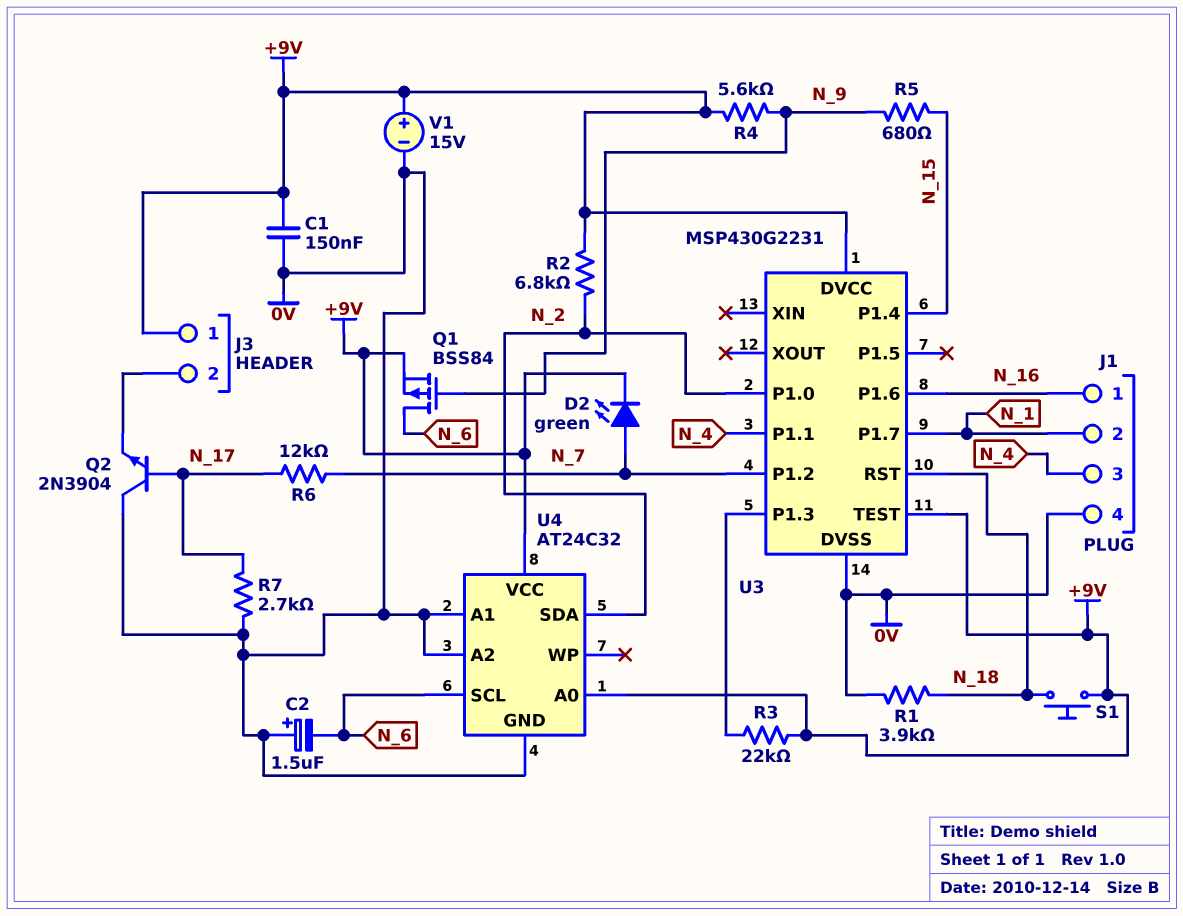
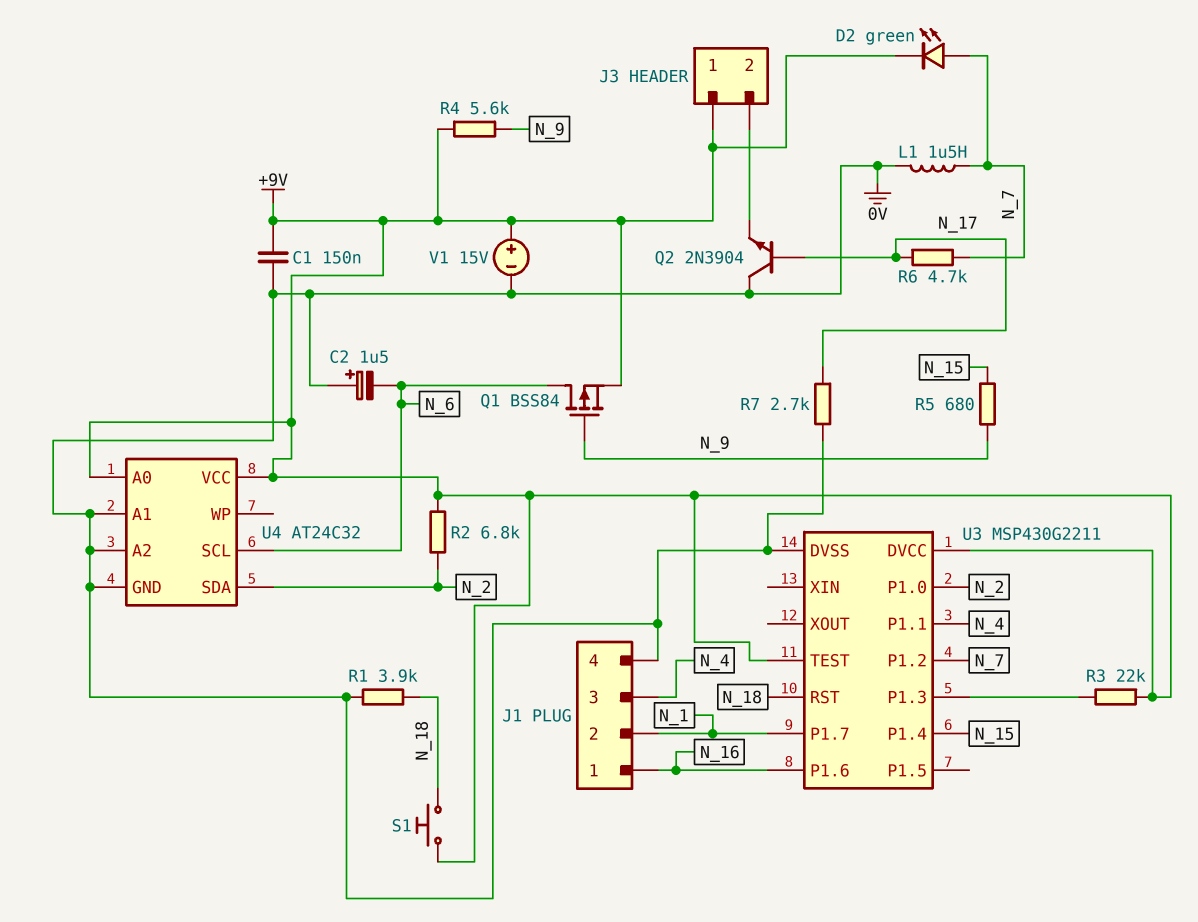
L1: none -> 1.5uH (0V, N_7)
R6: 12k (N_7, N_17) -> 4.7k (N_7, N_17)
U3: MSP430G2231 -> MSP430G2211

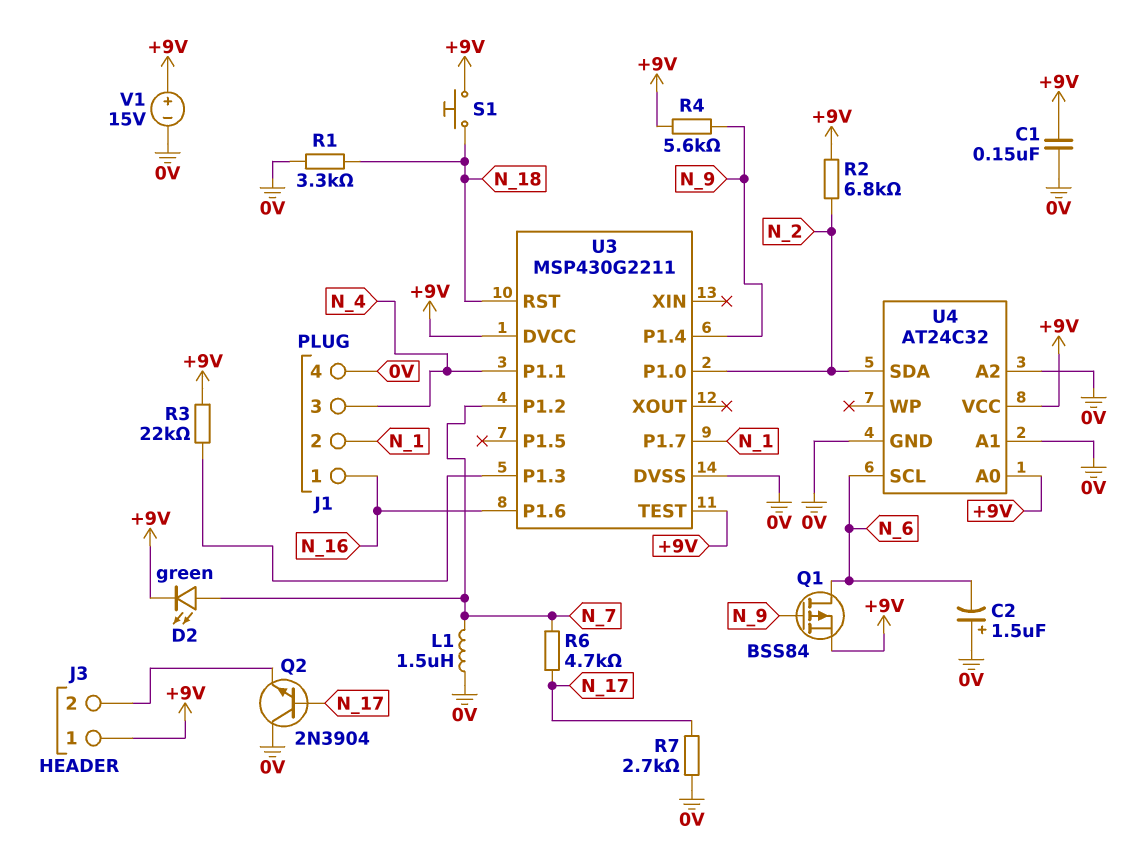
R1: 3.9k (0V, N_18) -> 3.3k (0V, N_18)
R5: 680 (N_9, N_15) -> none
U3 pin P1.4: N_15 -> N_9

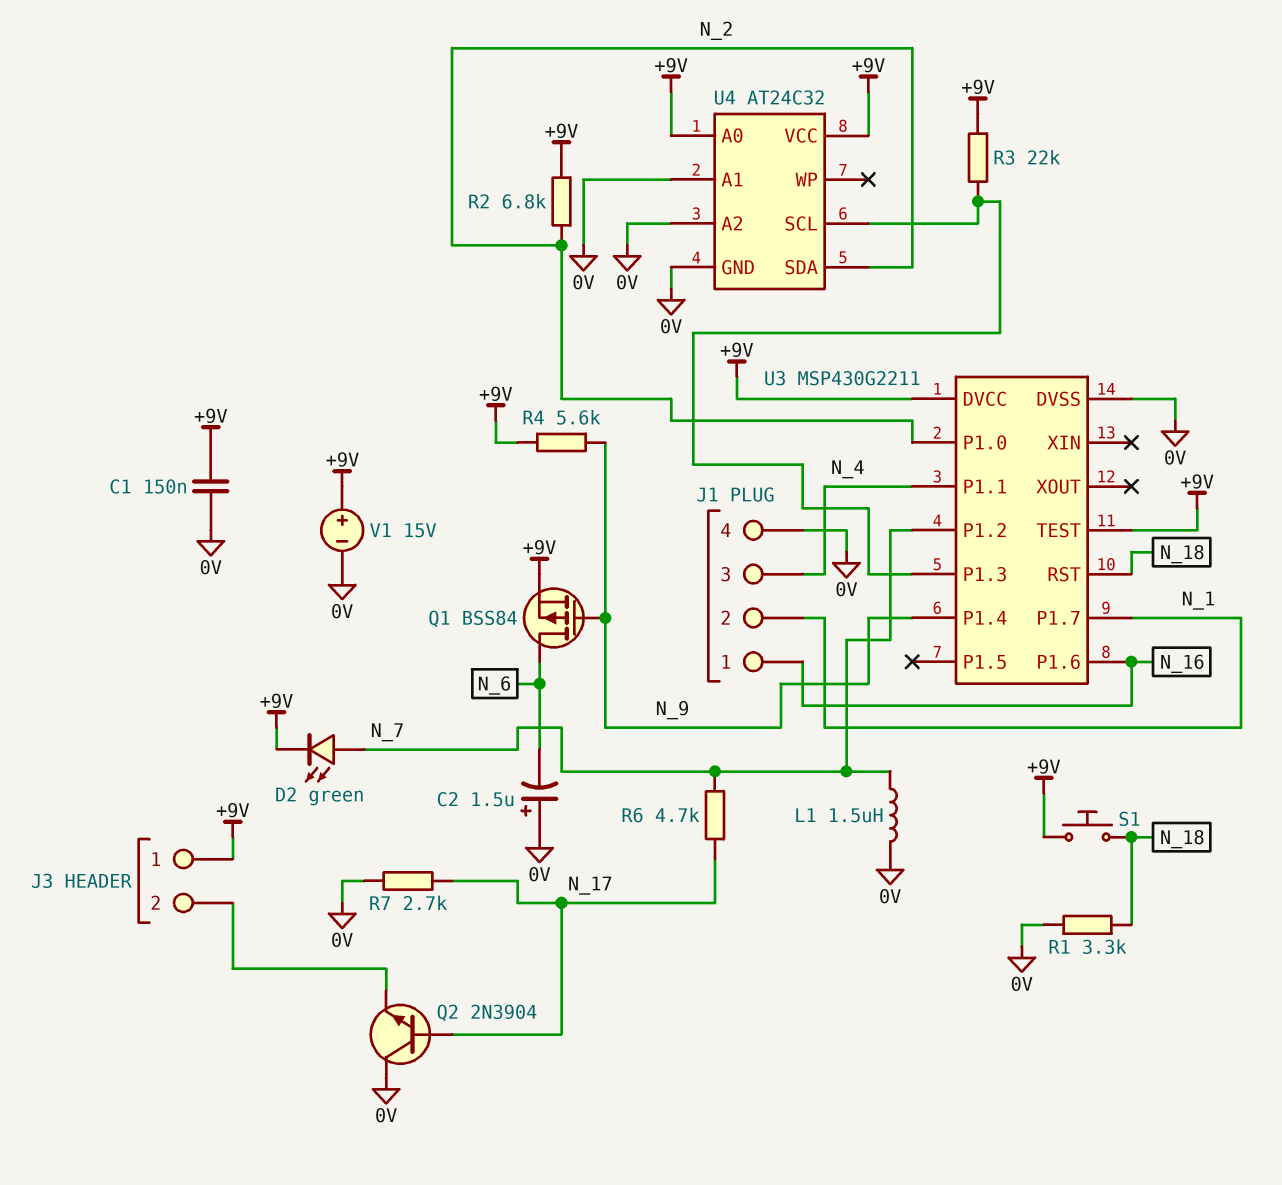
U4 pin SCL: N_6 -> U3/P1.3

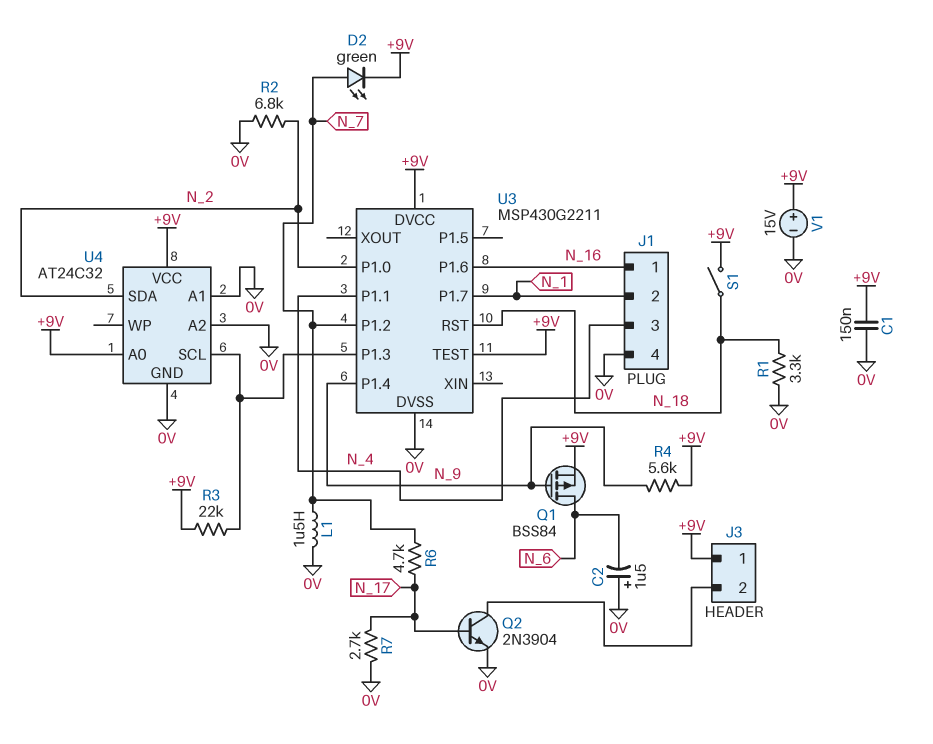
Q2: NPN 2N3904 (B N_17, C 0V, E J3/2) -> NPN 2N3904 (B N_17, C J3/2, E 0V)
R2: 6.8k (+9V, N_2) -> 6.8k (0V, N_2)
S1: button (+9V, N_18) -> switch (+9V, N_18)

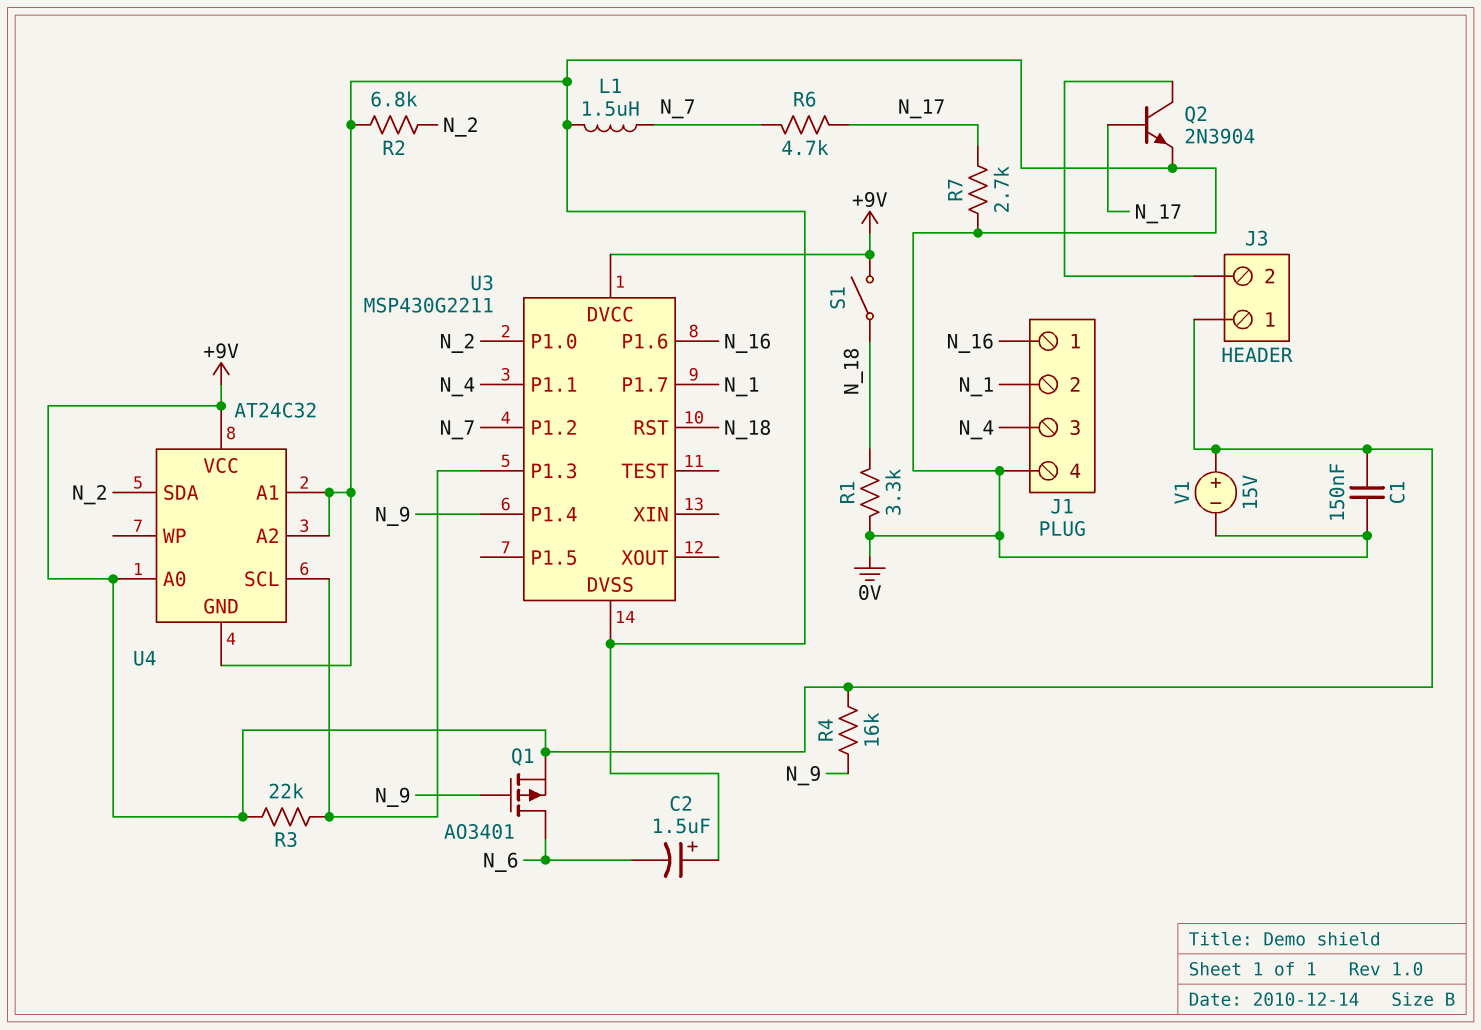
D2: LED green (A N_7, K +9V) -> none
Q1: PMOS BSS84 (G N_9, D N_6, S +9V) -> PMOS AO3401 (G N_9, D N_6, S +9V)
R4: 5.6k (+9V, N_9) -> 16k (+9V, N_9)
U3 pin TEST: +9V -> none

